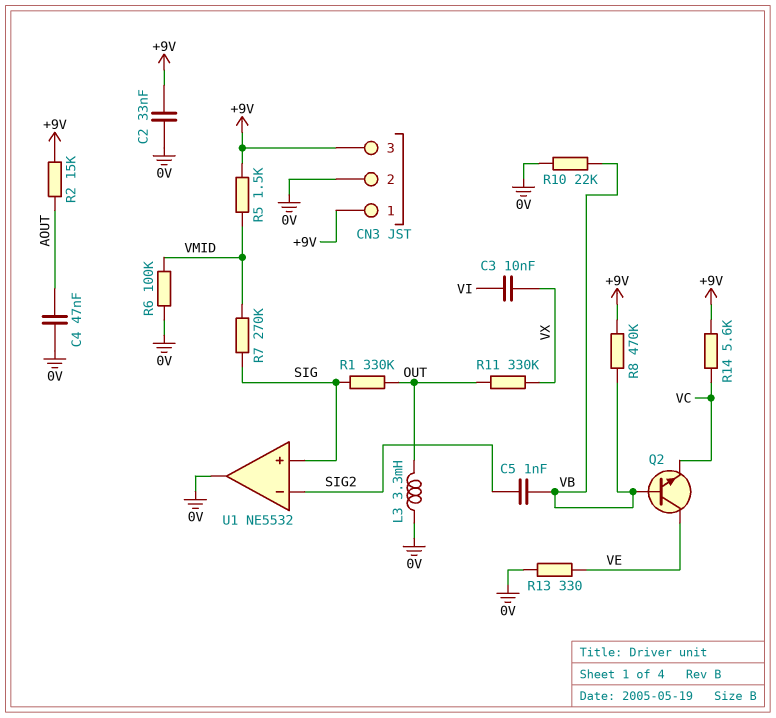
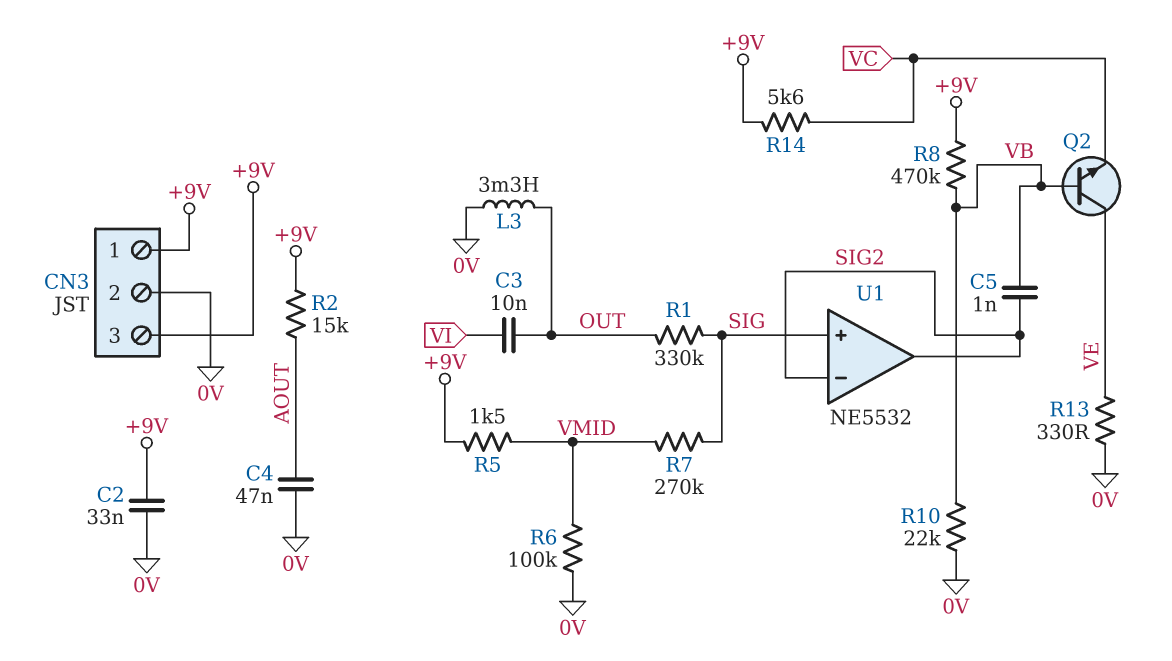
C3: 10nF (VI, VX) -> 10nF (OUT, VI)
R11: 330k (OUT, VX) -> none
U1 pin out: 0V -> SIG2

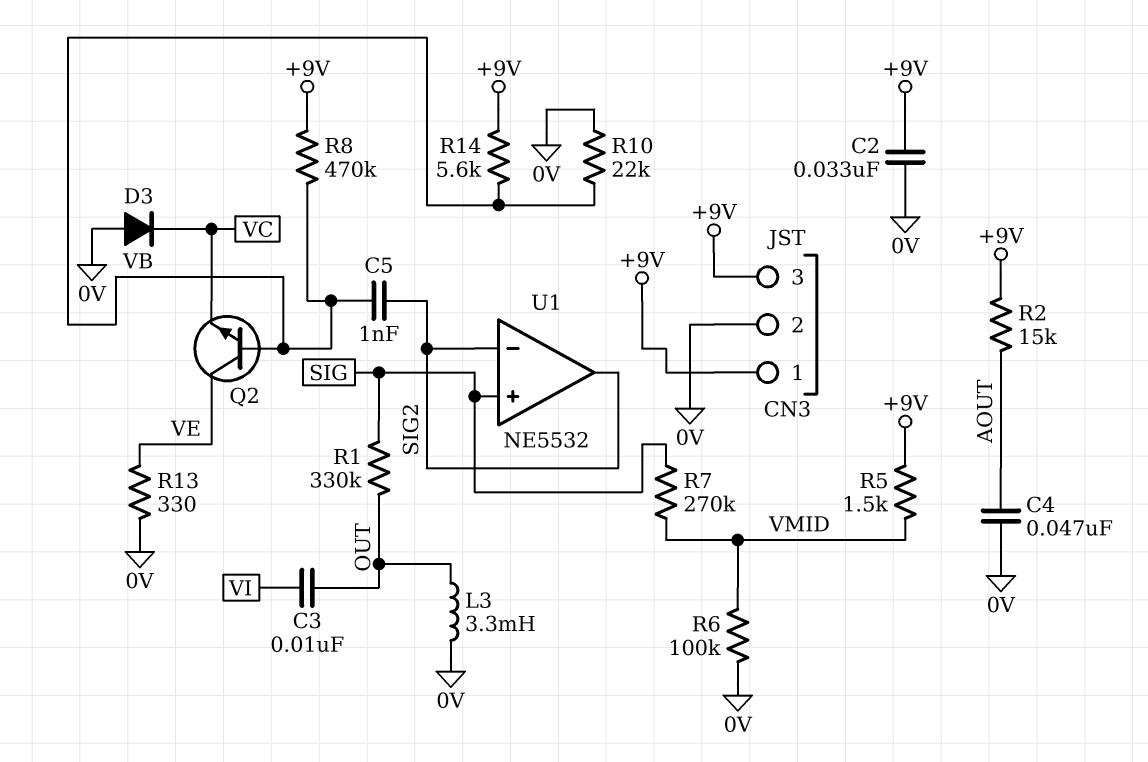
D3: none -> diode (A 0V, K VC)
R14: 5.6k (+9V, VC) -> 5.6k (+9V, VB)

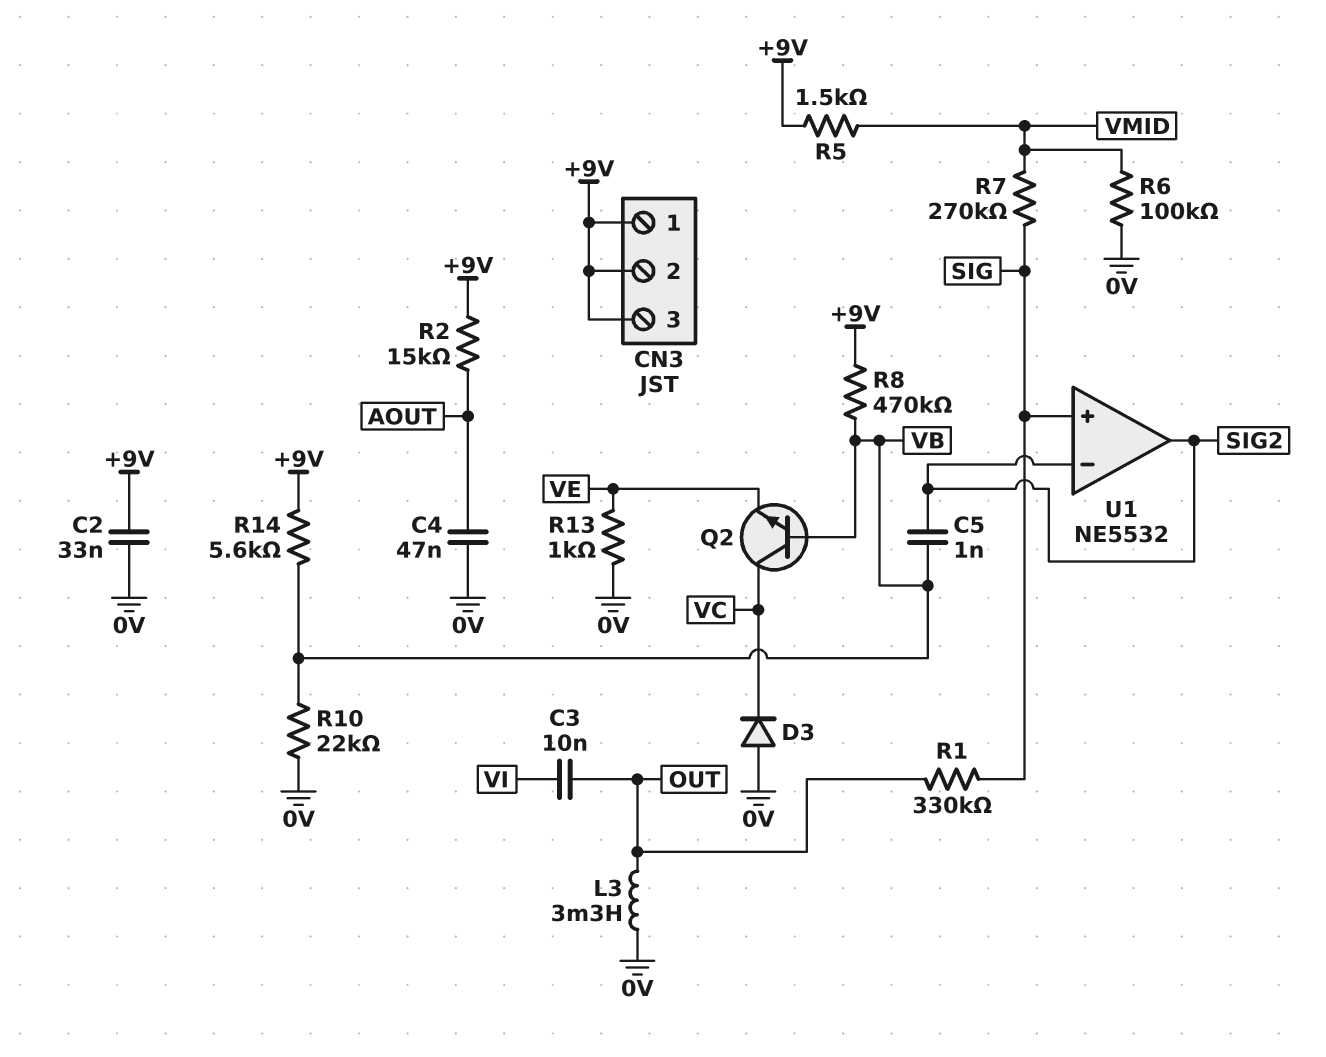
CN3 pin 2: 0V -> +9V
Q2: NPN (B VB, C VE, E VC) -> NPN (B VB, C VC, E VE)
R13: 330 (0V, VE) -> 1k (0V, VE)

